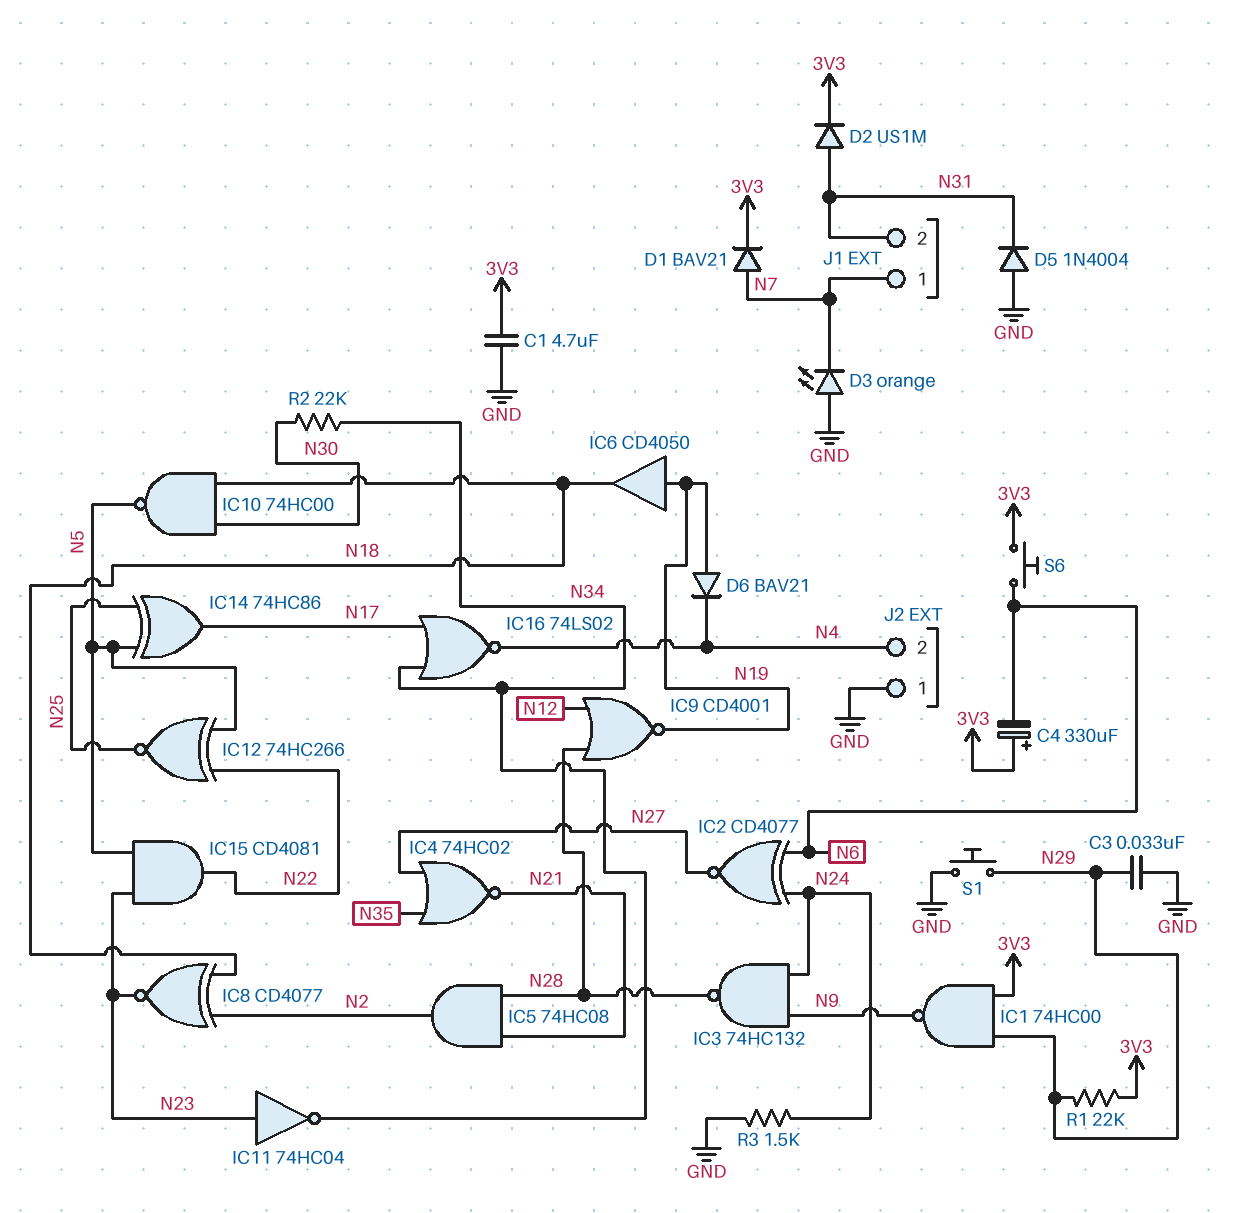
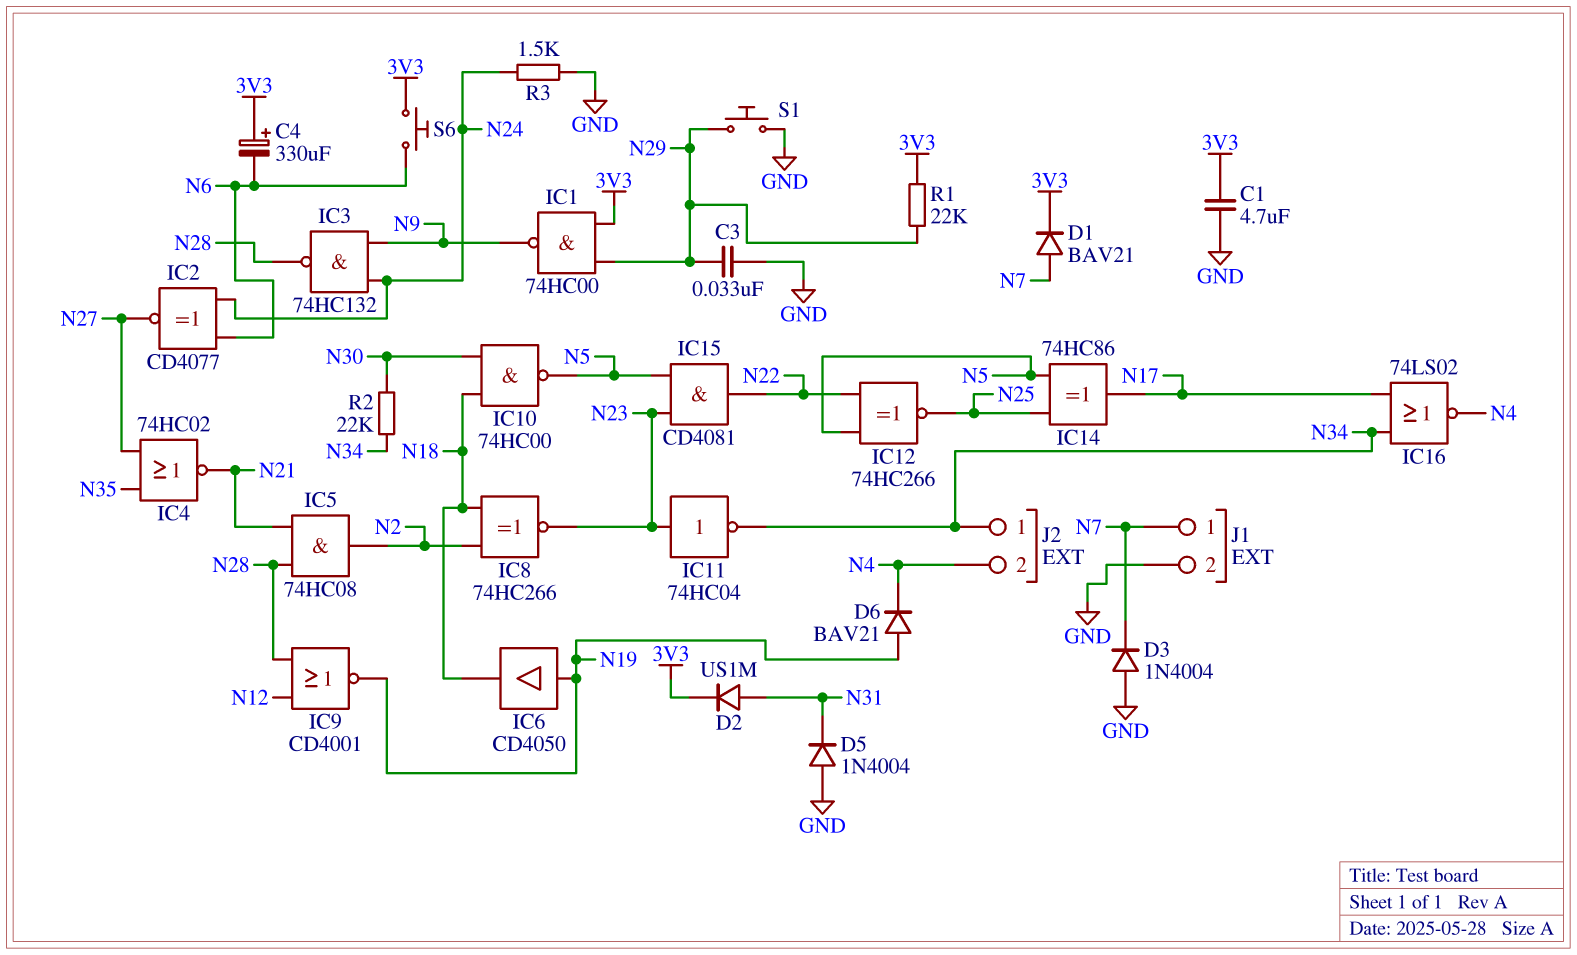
D3: LED orange (A GND, K N7) -> diode 1N4004 (A GND, K N7)
IC8: XNOR CD4077 (in N2, in N18, out N23) -> XNOR 74HC266 (in N2, in N18, out N23)
J1 pin 2: N31 -> GND
J2 pin 1: GND -> N34

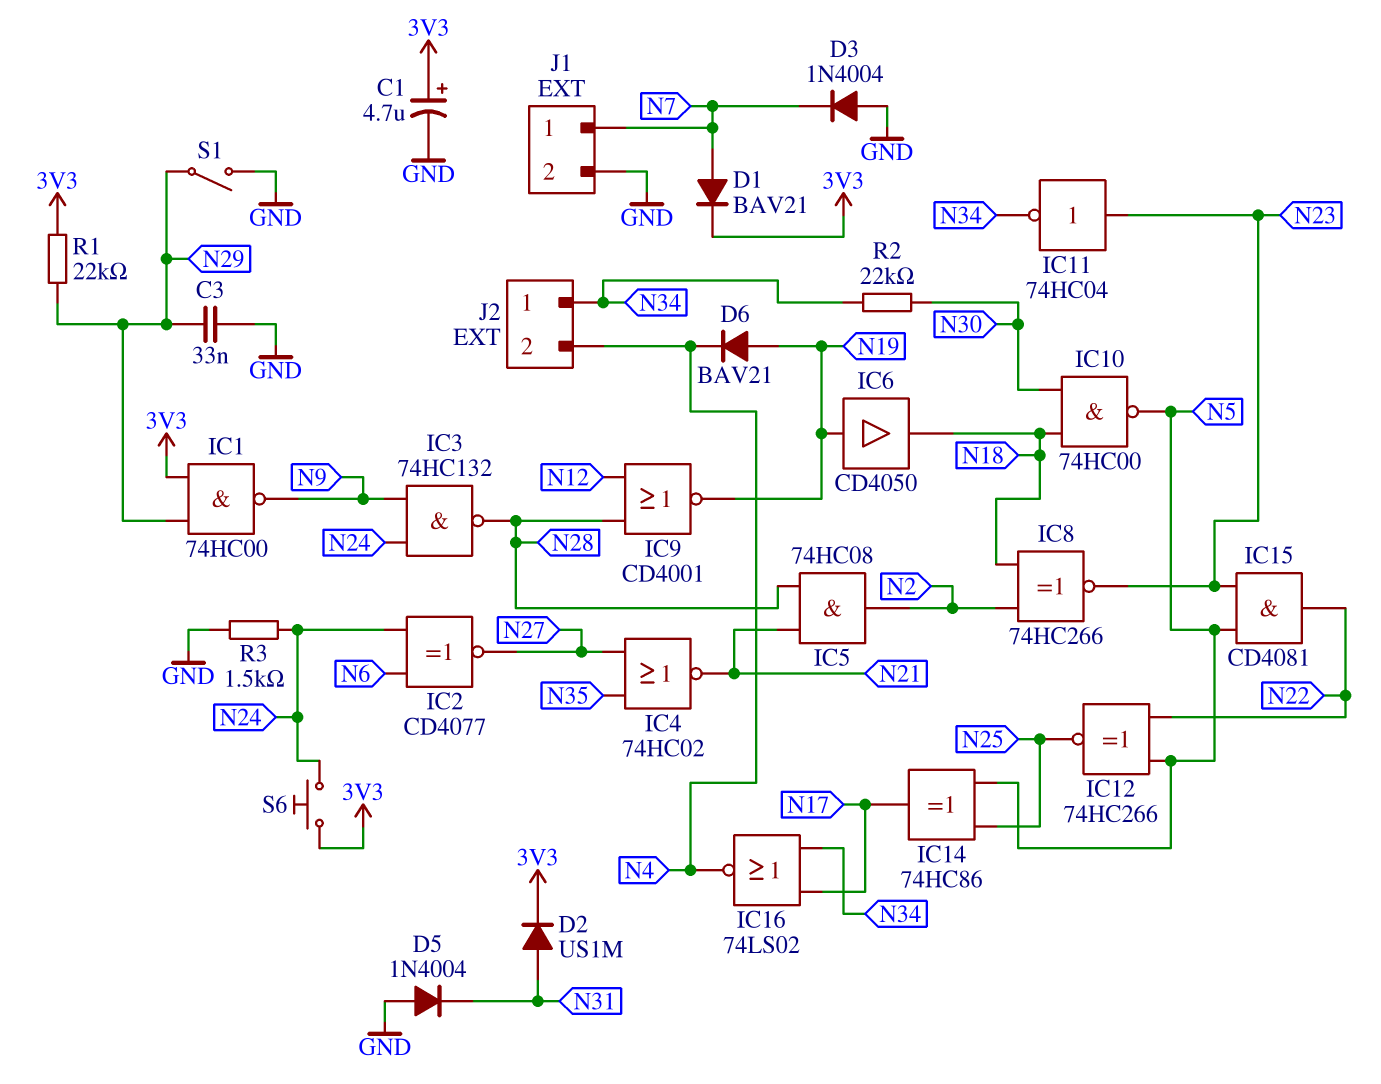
C1: 4.7uF (3V3, GND) -> 4.7uF (plus 3V3, minus GND)
C4: 330uF (plus 3V3, minus N6) -> none
S1: button (GND, N29) -> switch (GND, N29)
S6: button (3V3, N6) -> button (3V3, N24)

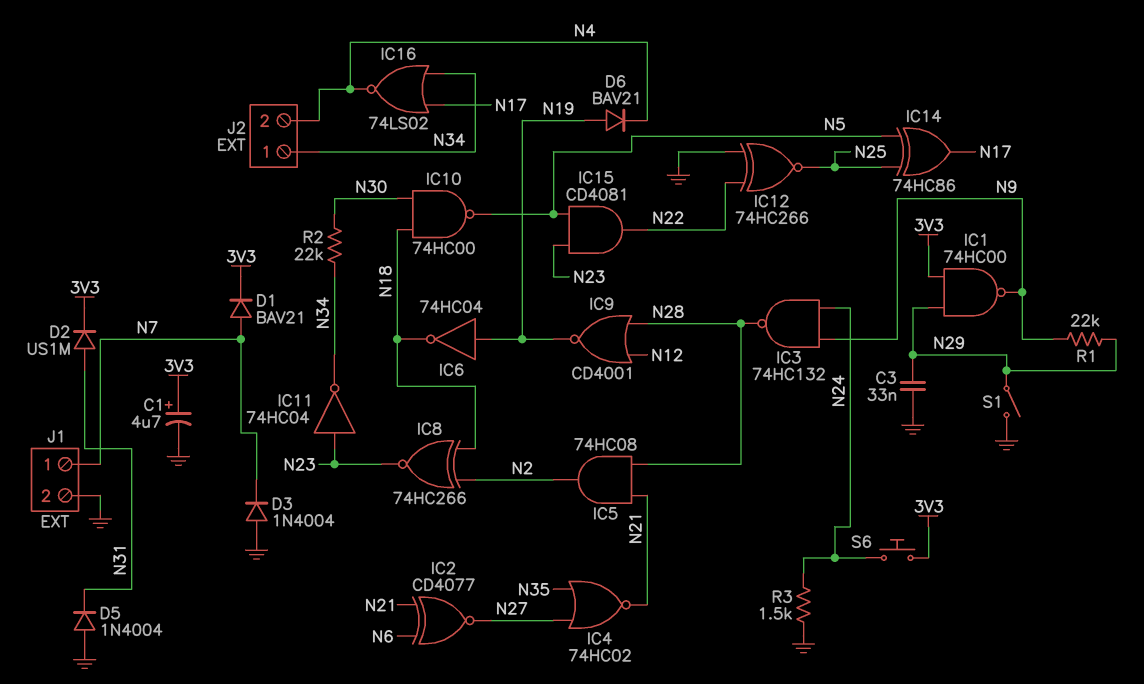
IC2: XNOR CD4077 (in N6, in N24, out N27) -> XNOR CD4077 (in N6, in N21, out N27)
IC6: buffer CD4050 (in N19, out N18) -> NOT 74HC04 (in N19, out N18)
IC12: XNOR 74HC266 (in N5, in N22, out N25) -> XNOR 74HC266 (in GND, in N22, out N25)
R1: 22k (3V3, N29) -> 22k (N9, N29)

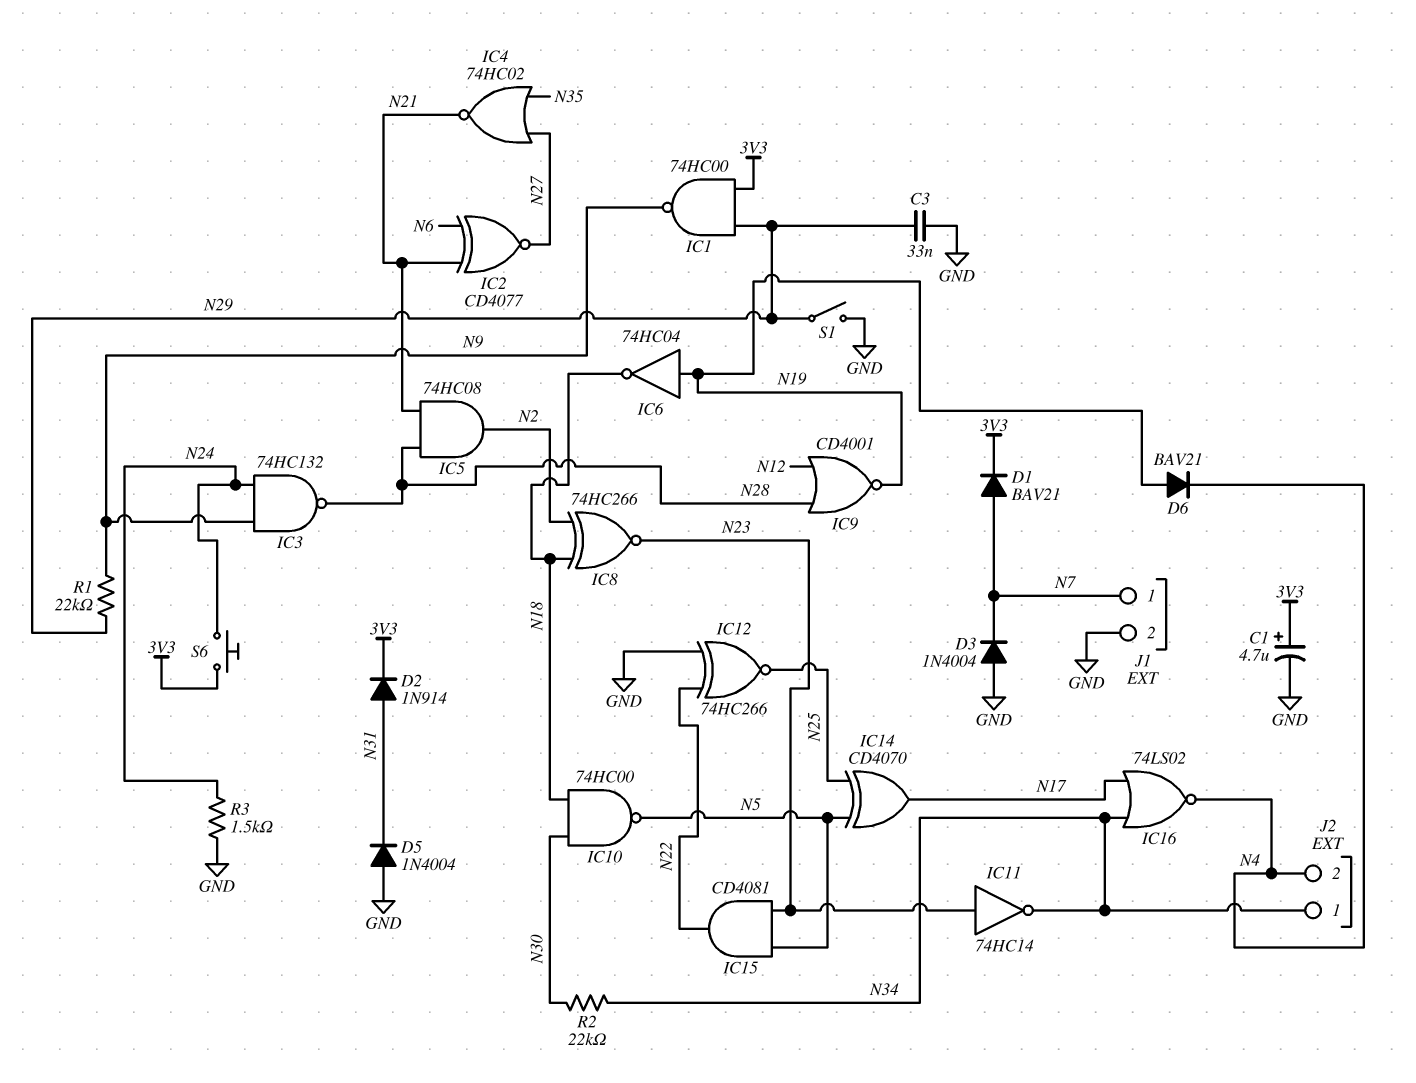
D2: diode US1M (A N31, K 3V3) -> diode 1N914 (A N31, K 3V3)
IC11: NOT 74HC04 (in N23, out N34) -> NOT 74HC14 (in N23, out N34)
IC14: XOR 74HC86 (in N5, in N25, out N17) -> XOR CD4070 (in N5, in N25, out N17)

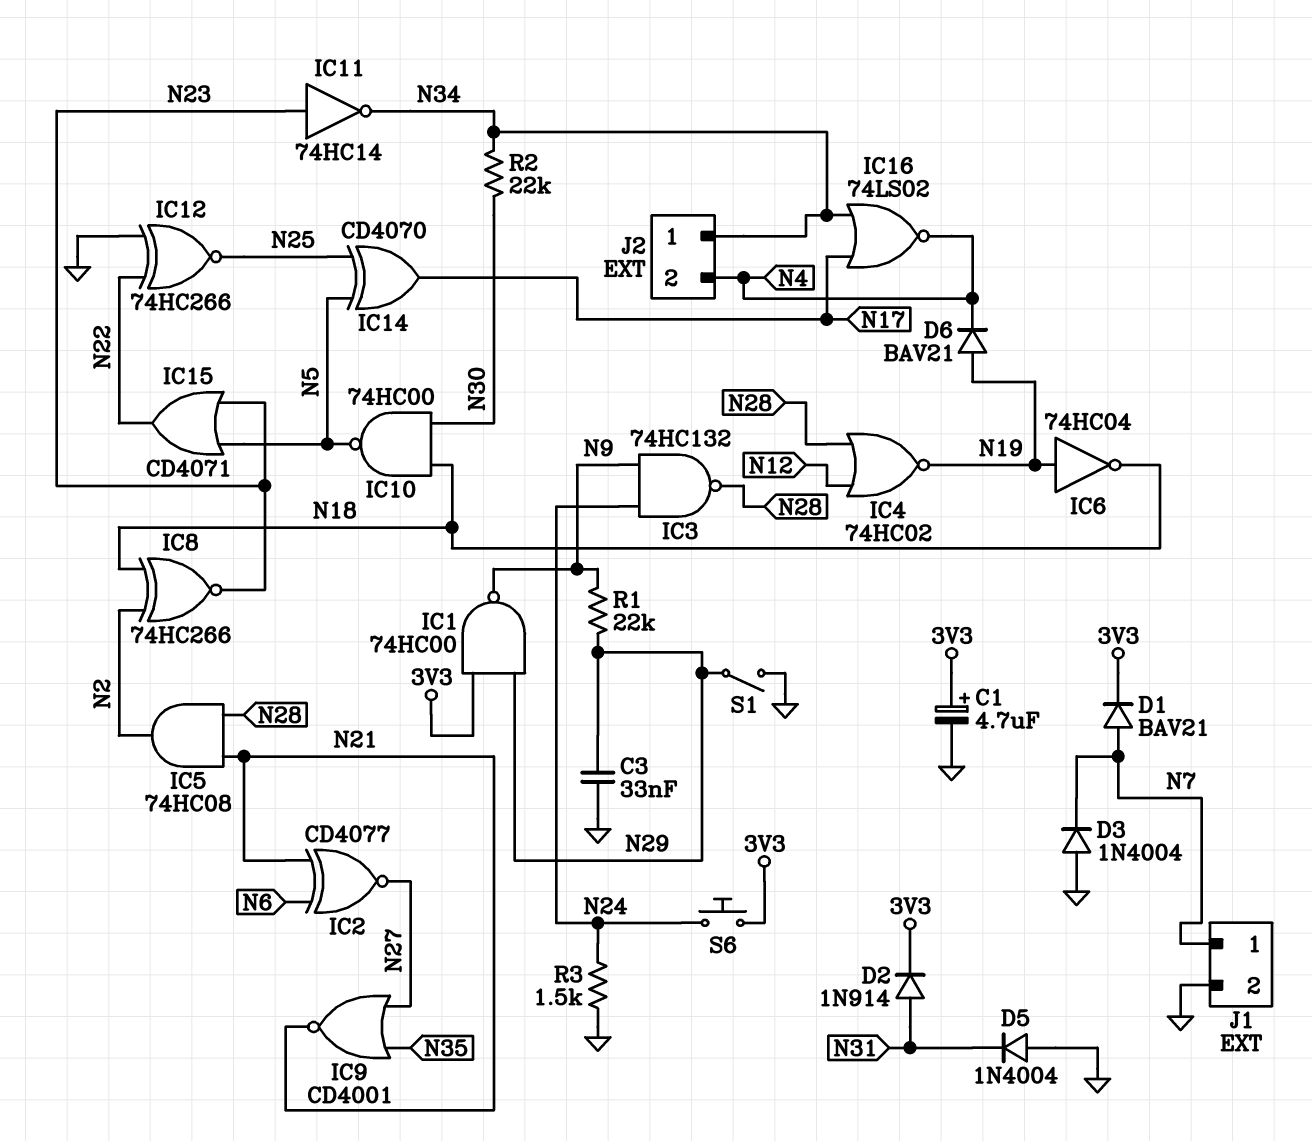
IC4: NOR 74HC02 (in N27, in N35, out N21) -> NOR 74HC02 (in N12, in N28, out N19)
IC9: NOR CD4001 (in N12, in N28, out N19) -> NOR CD4001 (in N27, in N35, out N21)
IC15: AND CD4081 (in N5, in N23, out N22) -> OR CD4071 (in N5, in N23, out N22)

